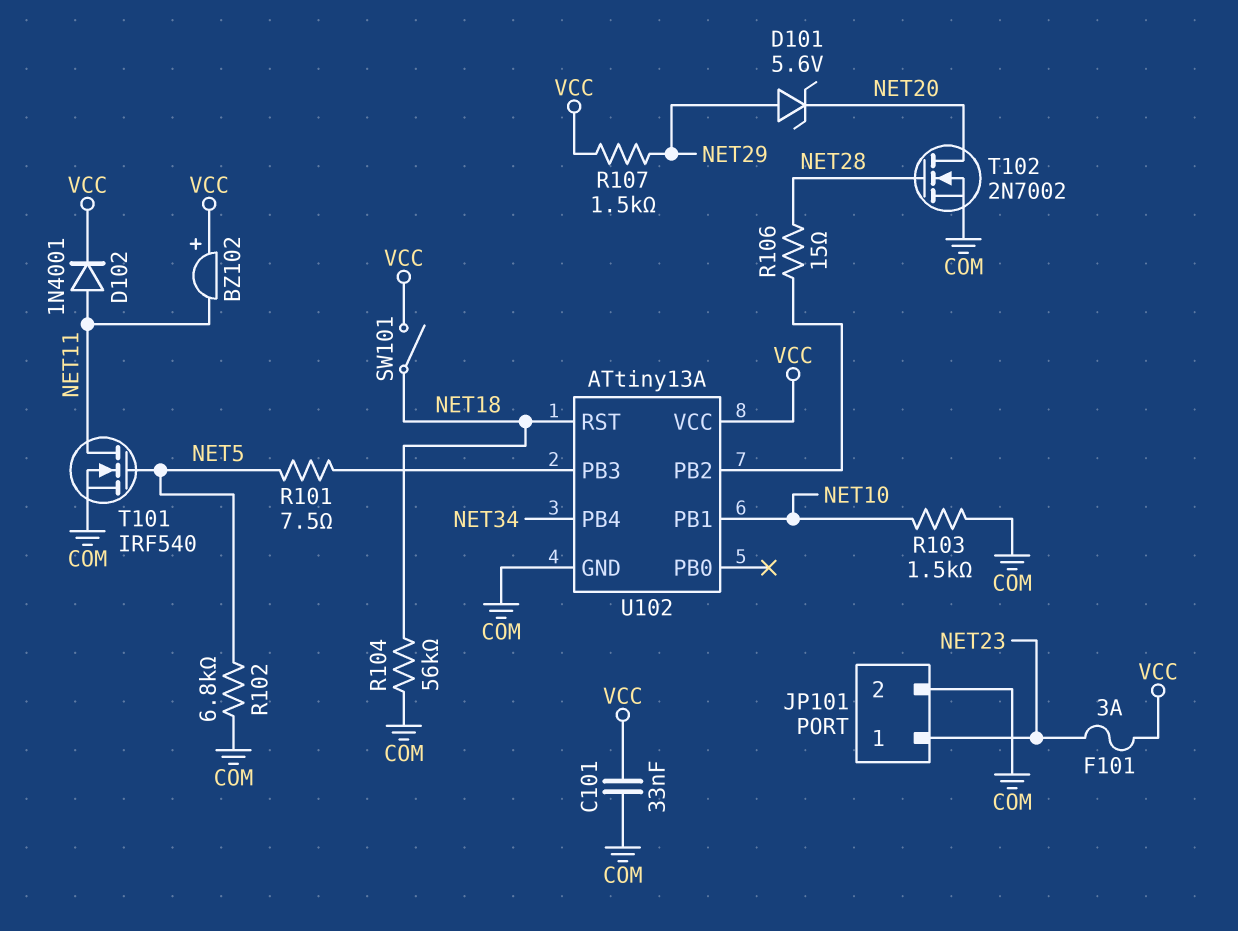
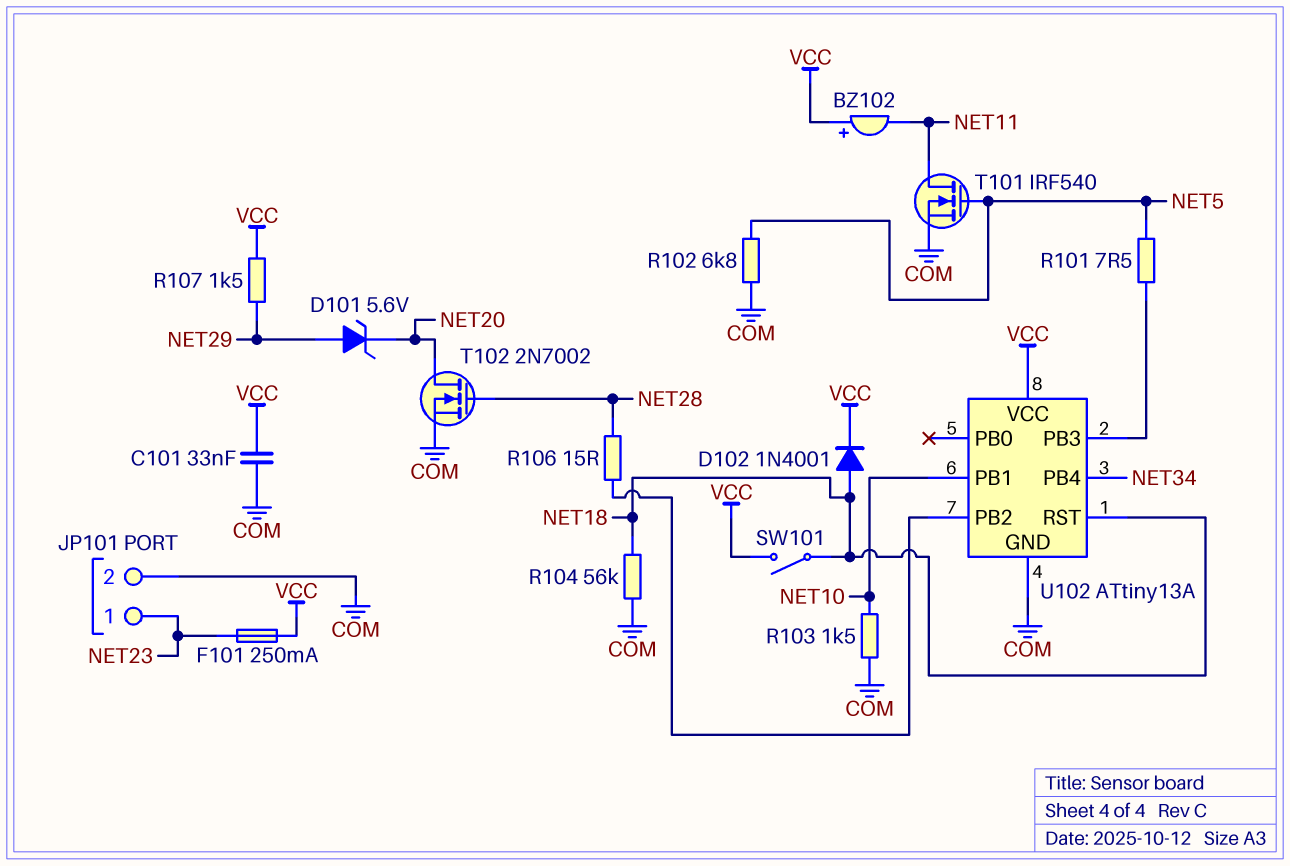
D102: diode 1N4001 (A NET11, K VCC) -> diode 1N4001 (A NET18, K VCC)
F101: 3A (NET23, VCC) -> 250mA (NET23, VCC)

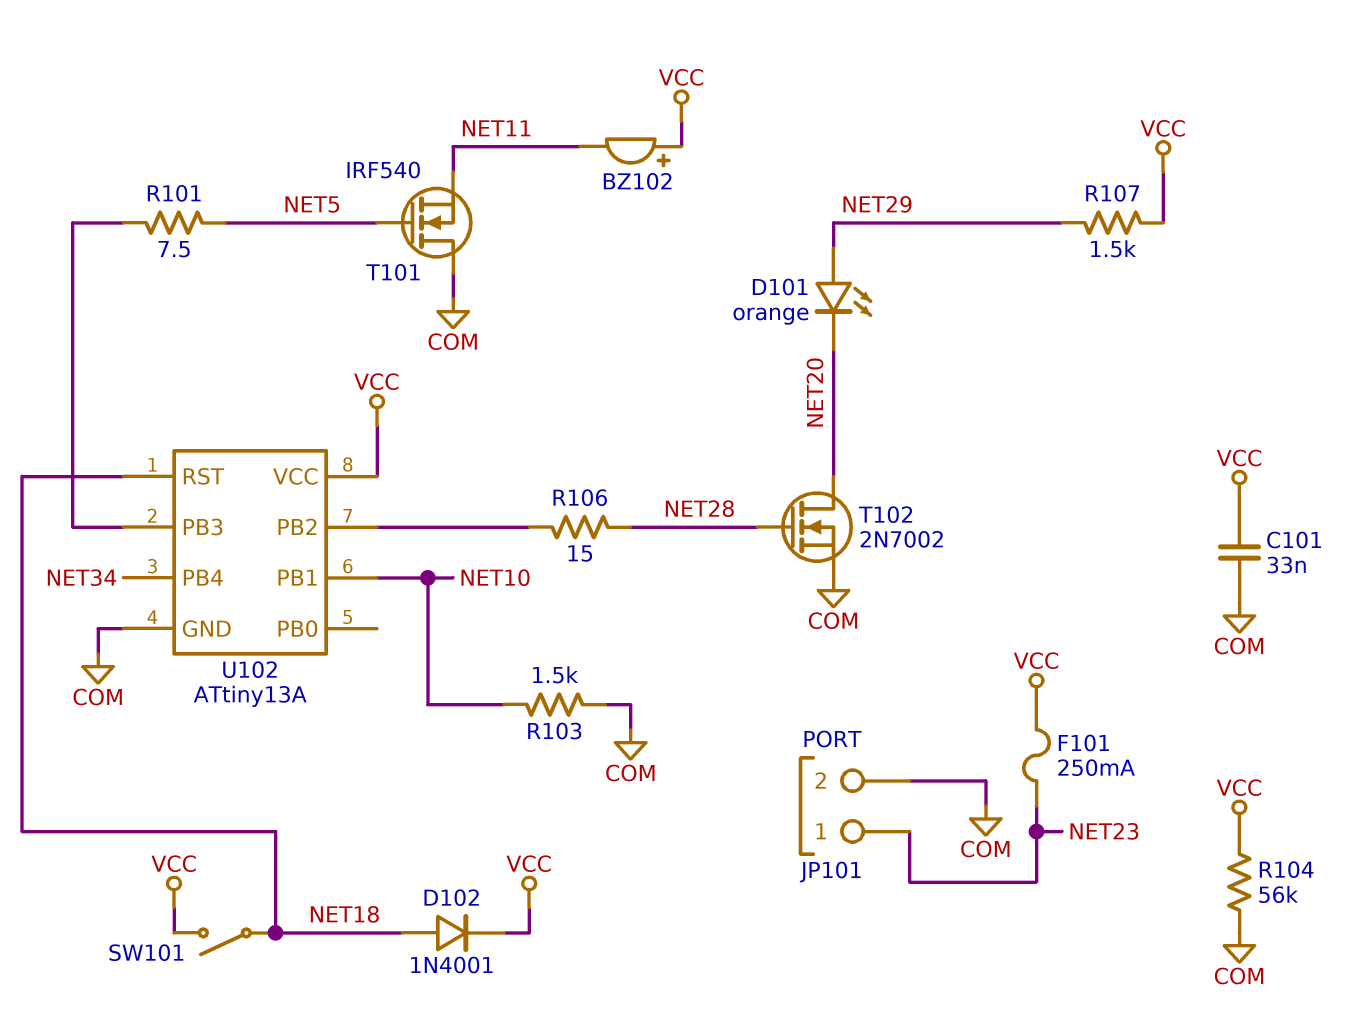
D101: zener 5.6V (A NET29, K NET20) -> LED orange (A NET29, K NET20)
R102: 6.8k (COM, NET5) -> none
R104: 56k (COM, NET18) -> 56k (COM, VCC)
T101: NMOS IRF540 (G NET5, D NET11, S COM) -> NMOS IRF540 (G NET5, D COM, S NET11)

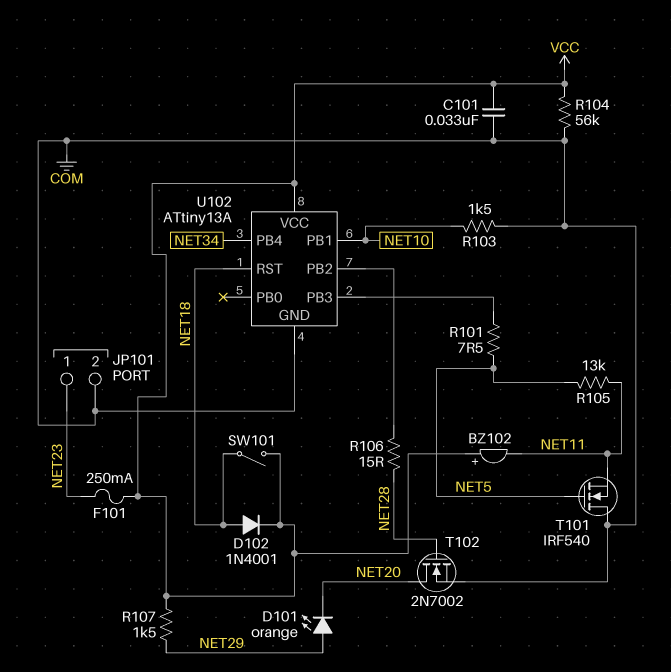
R105: none -> 13k (NET5, NET11)

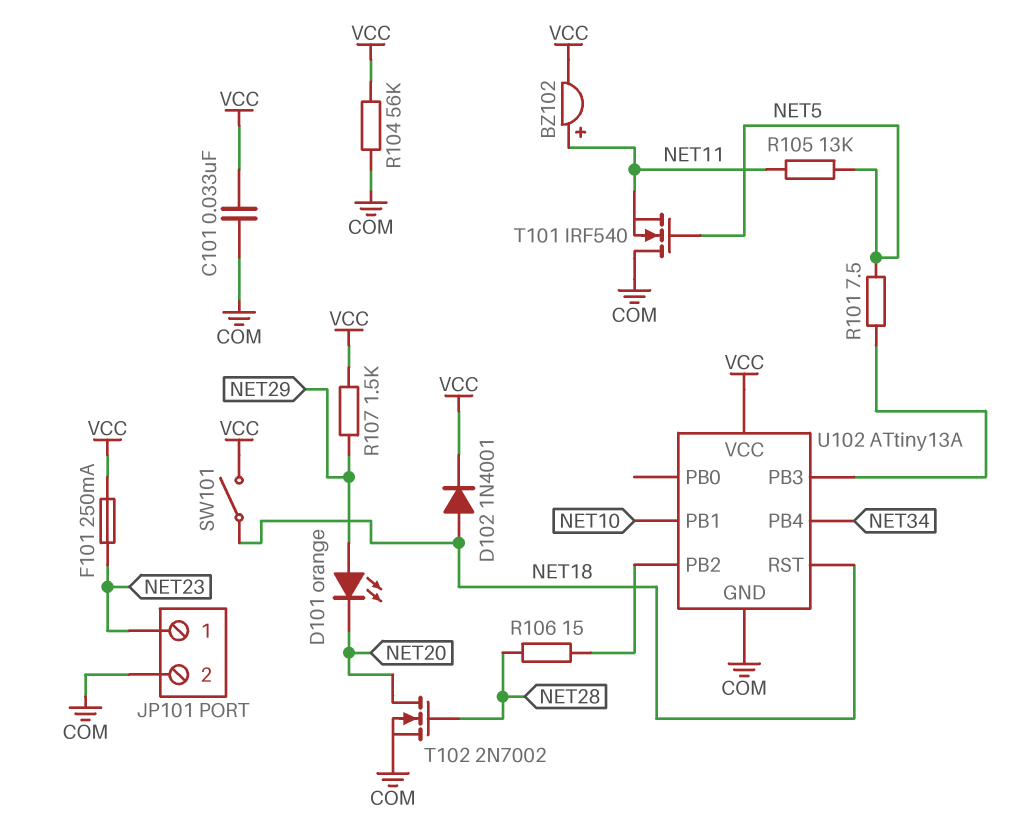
BZ102: buzzer (plus VCC, minus NET11) -> buzzer (plus NET11, minus VCC)
R103: 1.5k (COM, NET10) -> none

